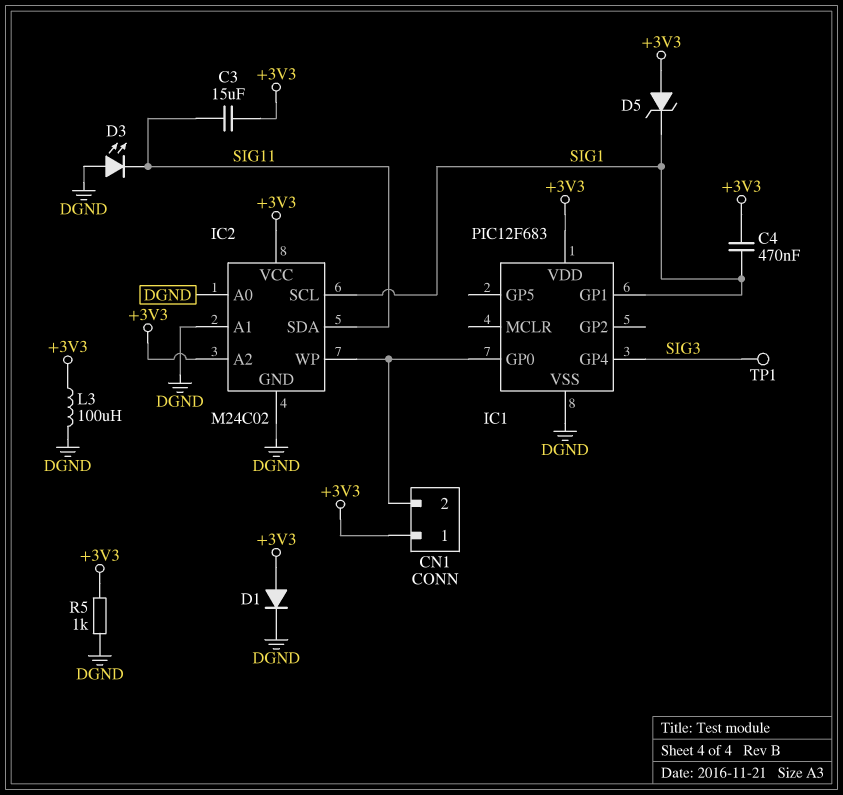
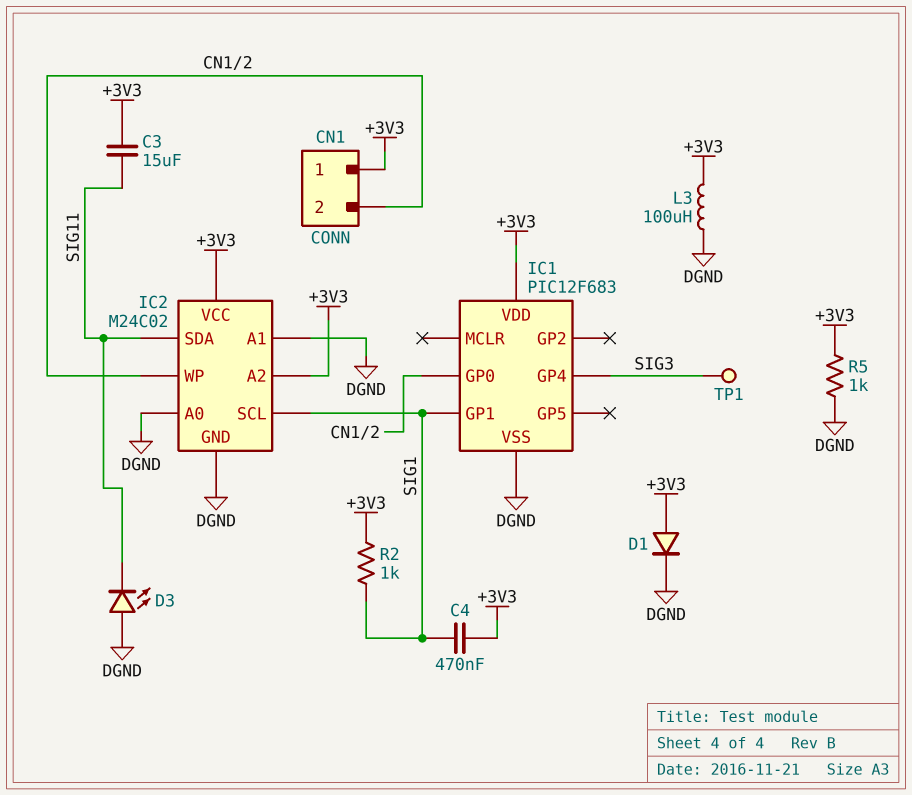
D5: zener (A +3V3, K SIG1) -> none
R2: none -> 1k (+3V3, SIG1)

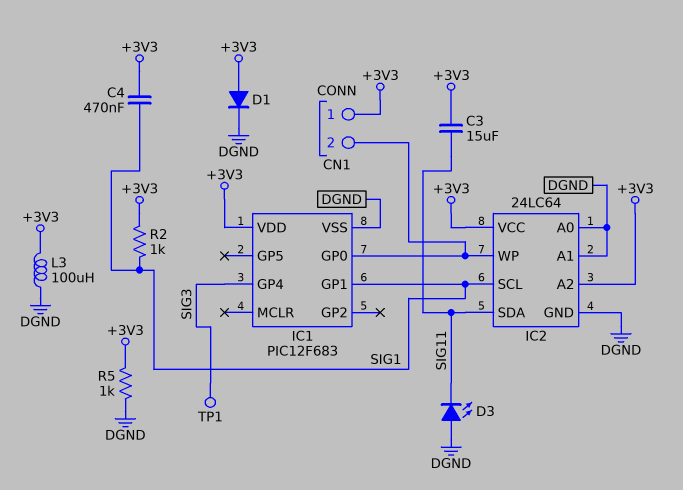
IC2: M24C02 -> 24LC64

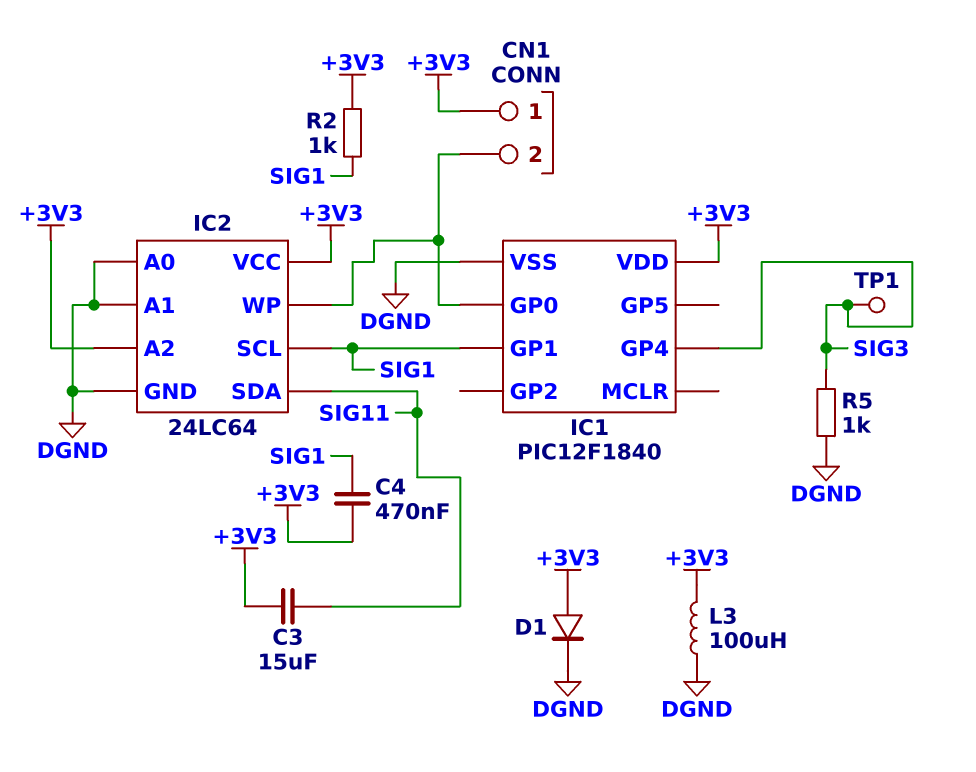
D3: LED (A DGND, K SIG11) -> none
IC1: PIC12F683 -> PIC12F1840
R5: 1k (+3V3, DGND) -> 1k (DGND, SIG3)

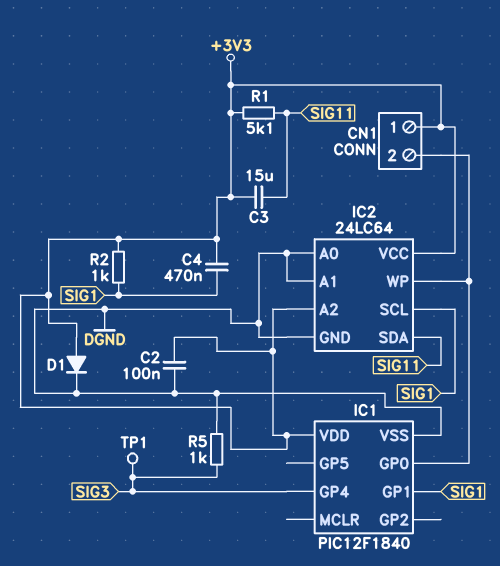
C2: none -> 100nF (+3V3, DGND)
L3: 100uH (+3V3, DGND) -> none
R1: none -> 5.1k (+3V3, SIG11)

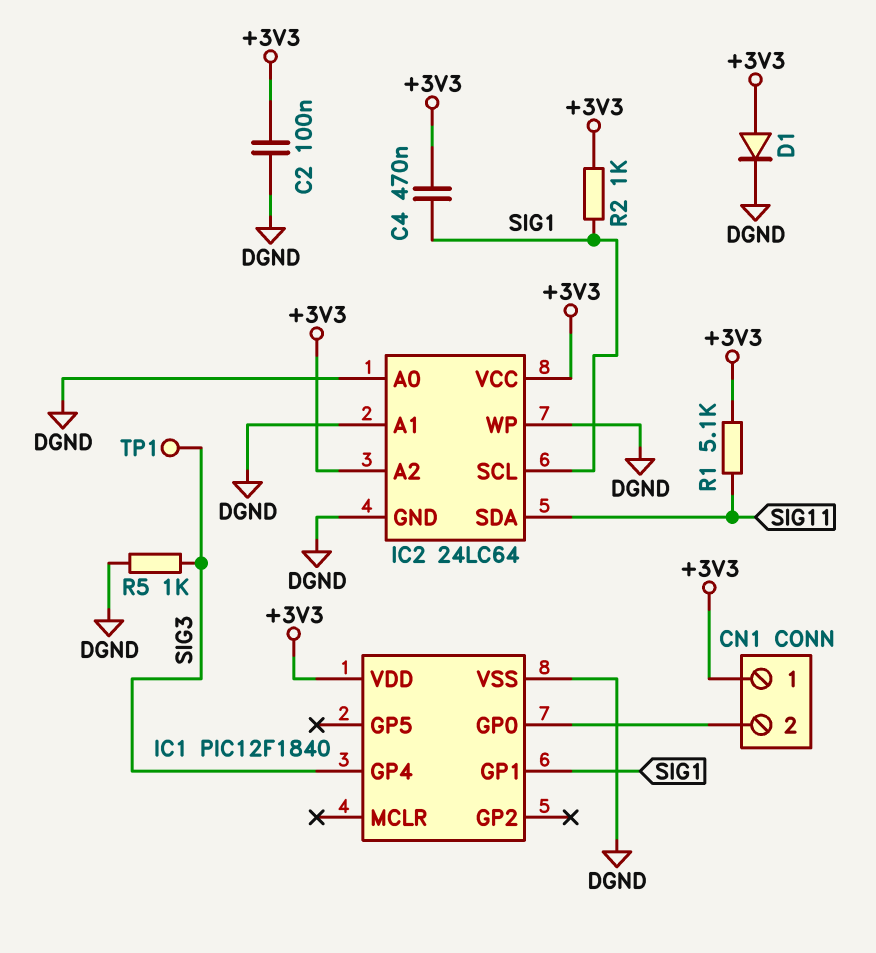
C3: 15uF (+3V3, SIG11) -> none
IC2 pin WP: CN1/2 -> DGND

